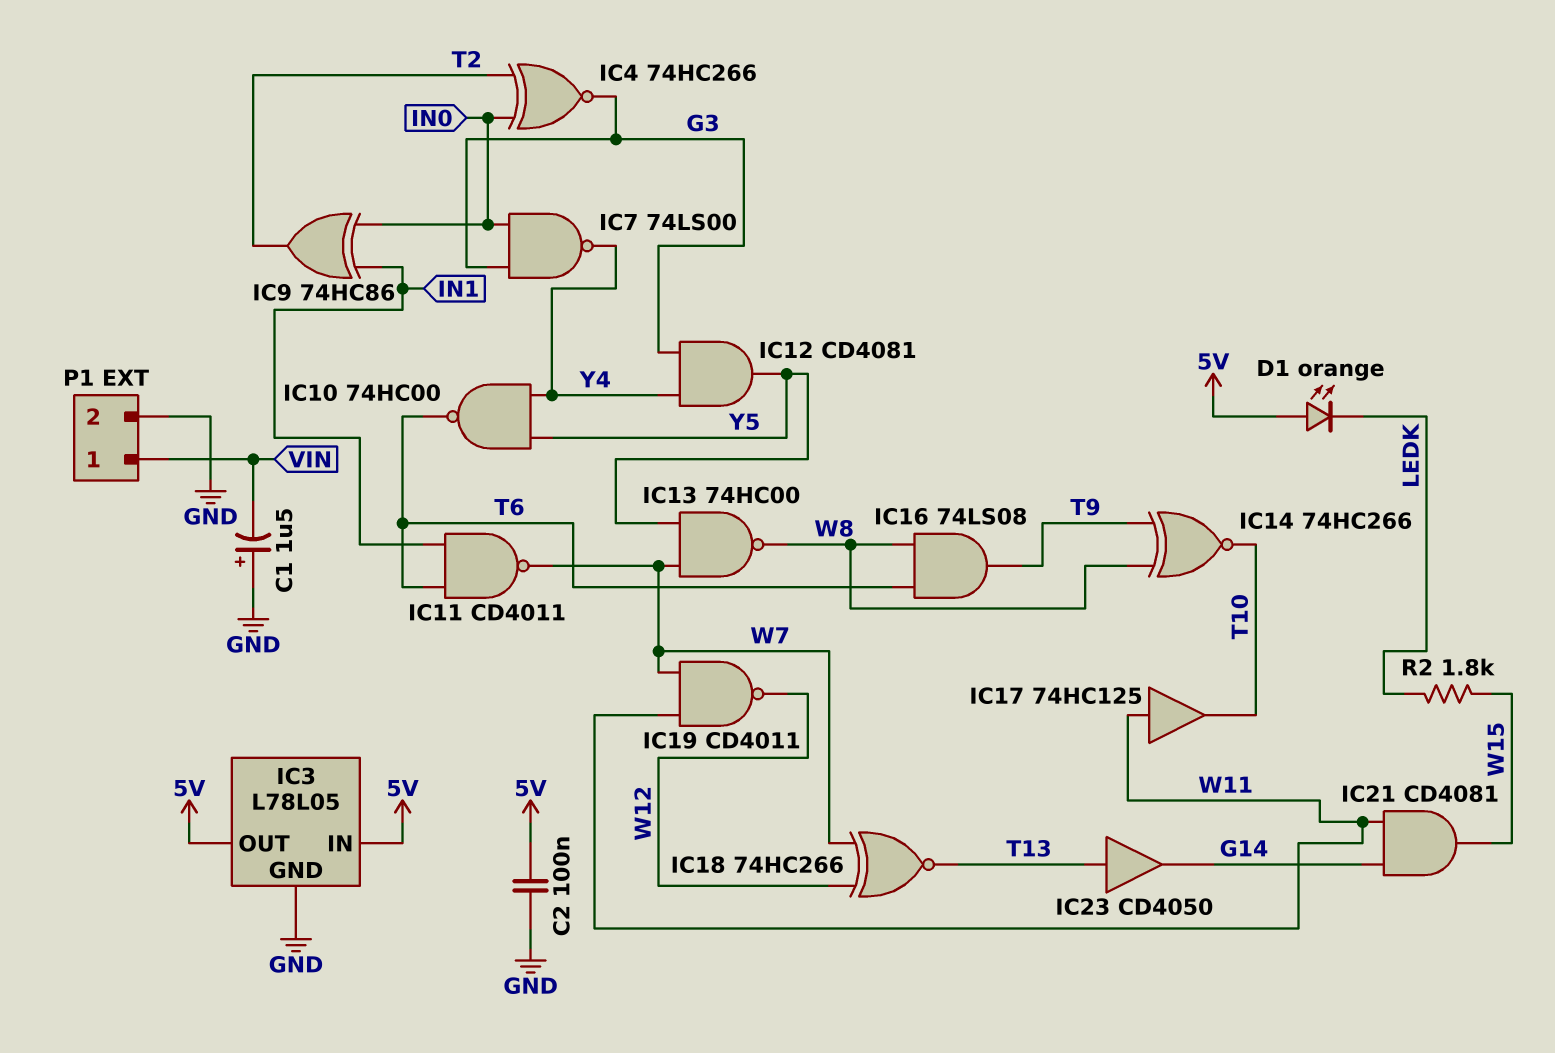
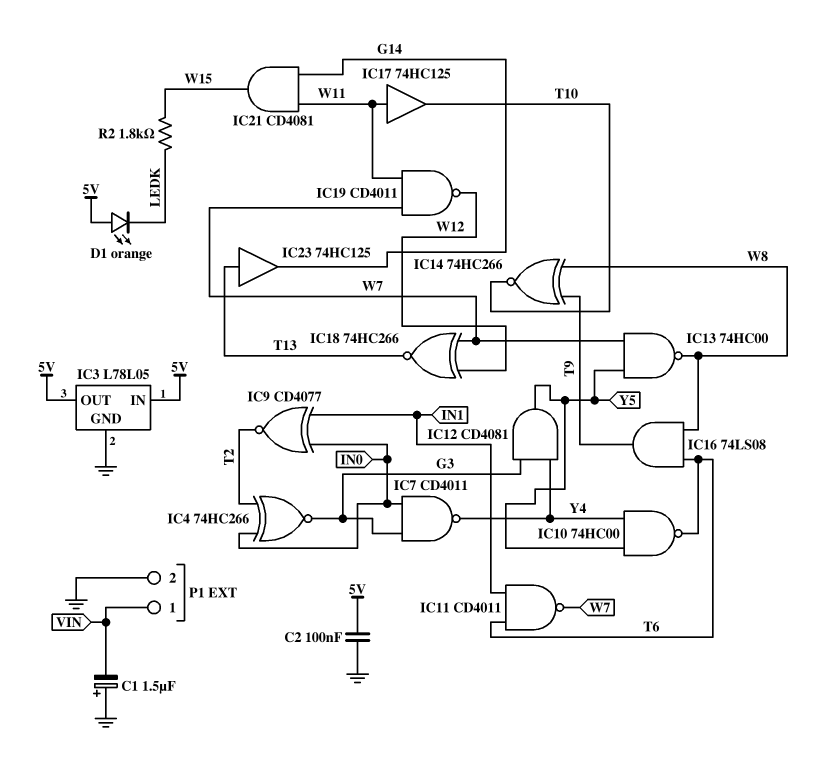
IC7: NAND 74LS00 (in G3, in IN0, out Y4) -> NAND CD4011 (in G3, in IN0, out Y4)
IC9: XOR 74HC86 (in IN0, in IN1, out T2) -> XNOR CD4077 (in IN0, in IN1, out T2)
IC23: buffer CD4050 (in T13, out G14) -> buffer 74HC125 (in T13, out G14)

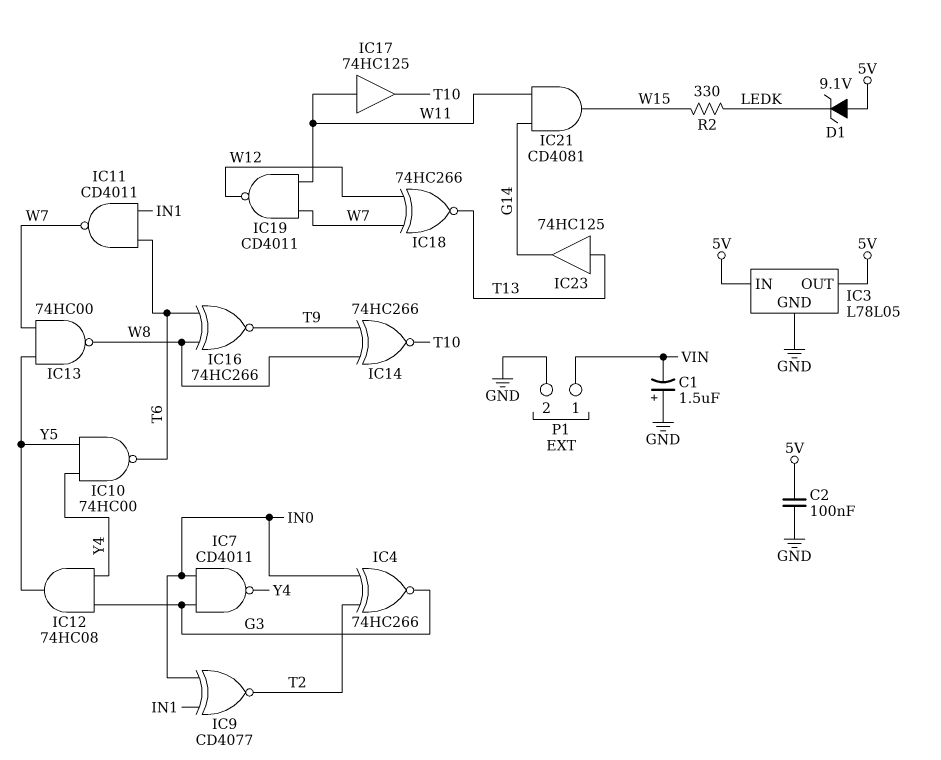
D1: LED orange (A 5V, K LEDK) -> zener 9.1V (A 5V, K LEDK)
IC12: AND CD4081 (in G3, in Y4, out Y5) -> AND 74HC08 (in G3, in Y4, out Y5)
IC16: AND 74LS08 (in T6, in W8, out T9) -> XNOR 74HC266 (in T6, in W8, out T9)
R2: 1.8k (LEDK, W15) -> 330 (LEDK, W15)

